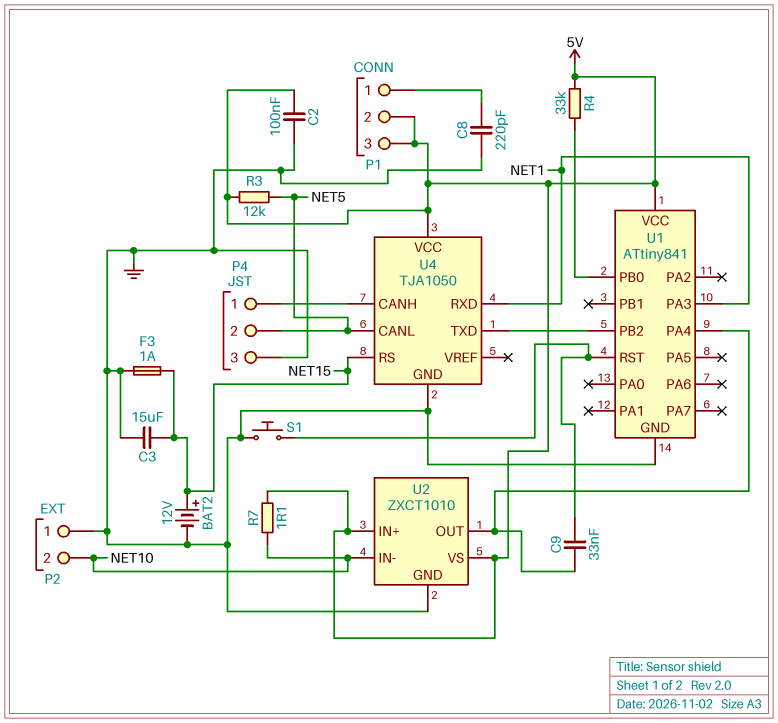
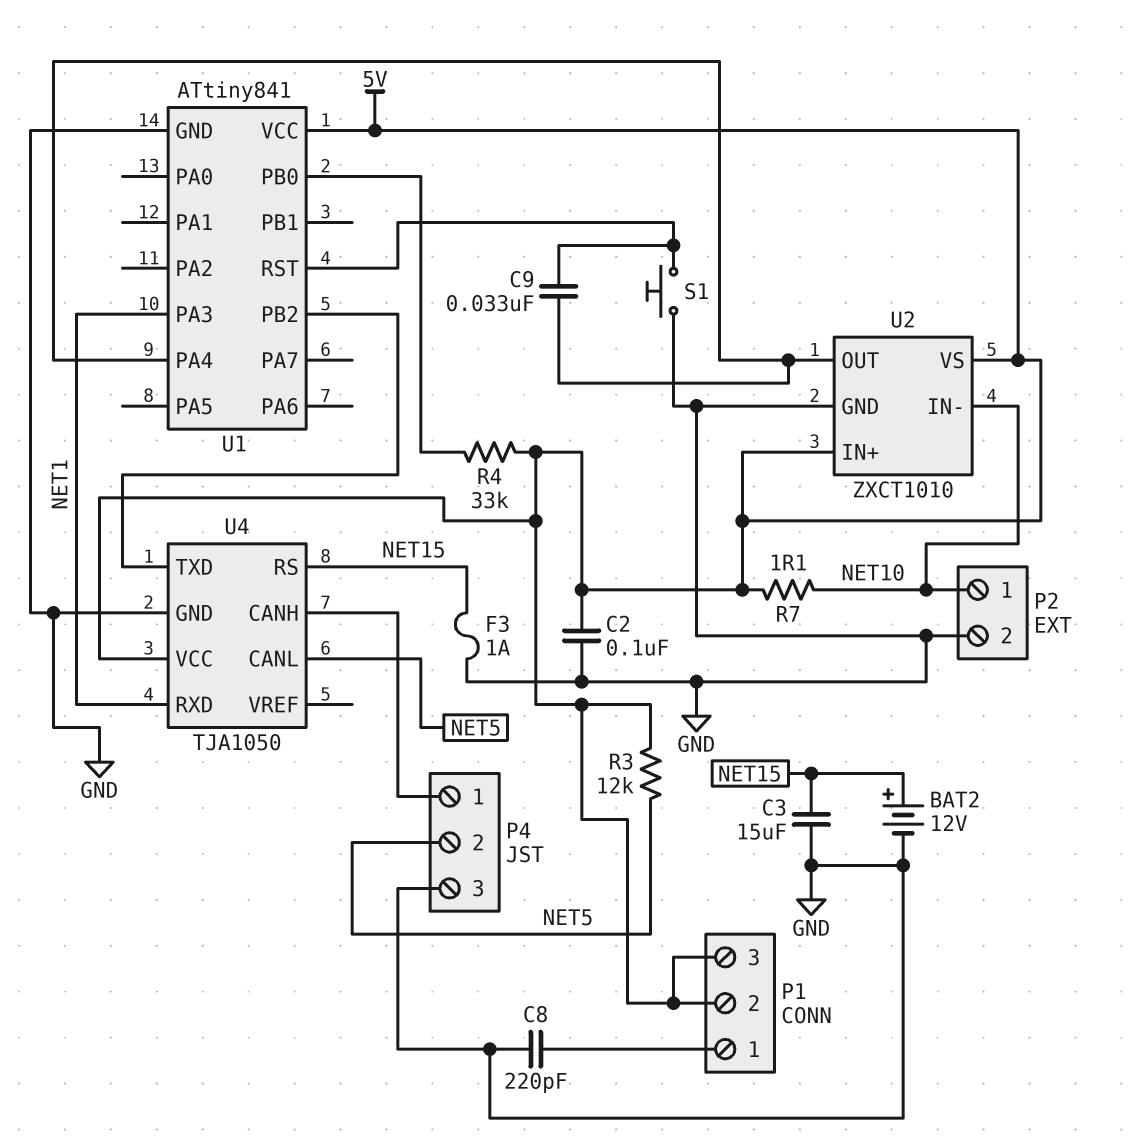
P2 pin 1: GND -> NET10
P2 pin 2: NET10 -> GND

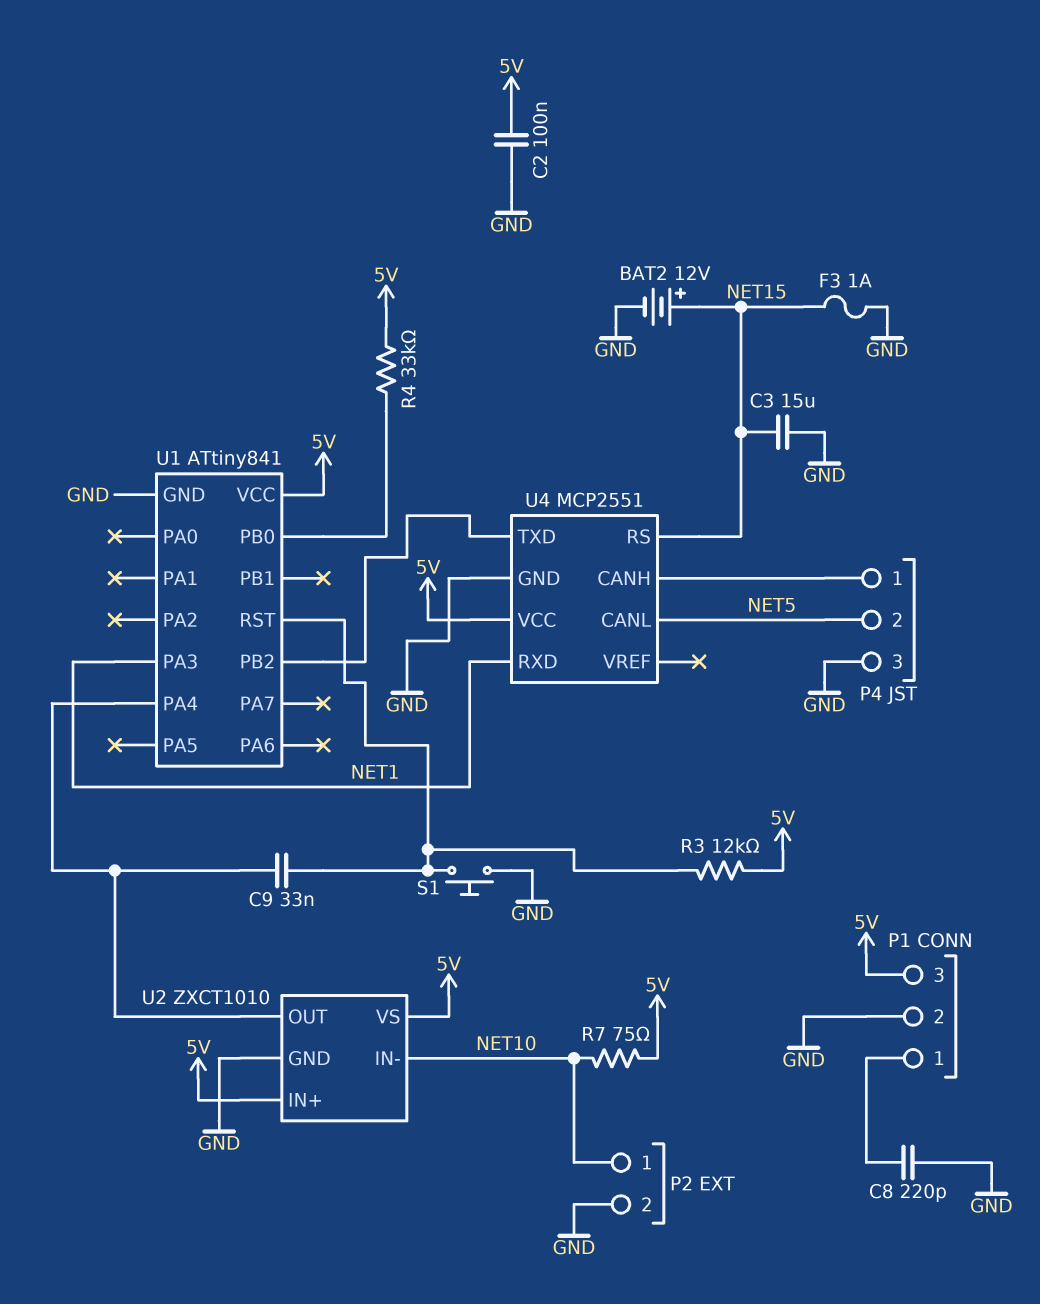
P1 pin 2: 5V -> GND
R3: 12k (5V, NET5) -> 12k (5V, U1/RST)
R7: 1.1 (5V, NET10) -> 75 (5V, NET10)
U4: TJA1050 -> MCP2551

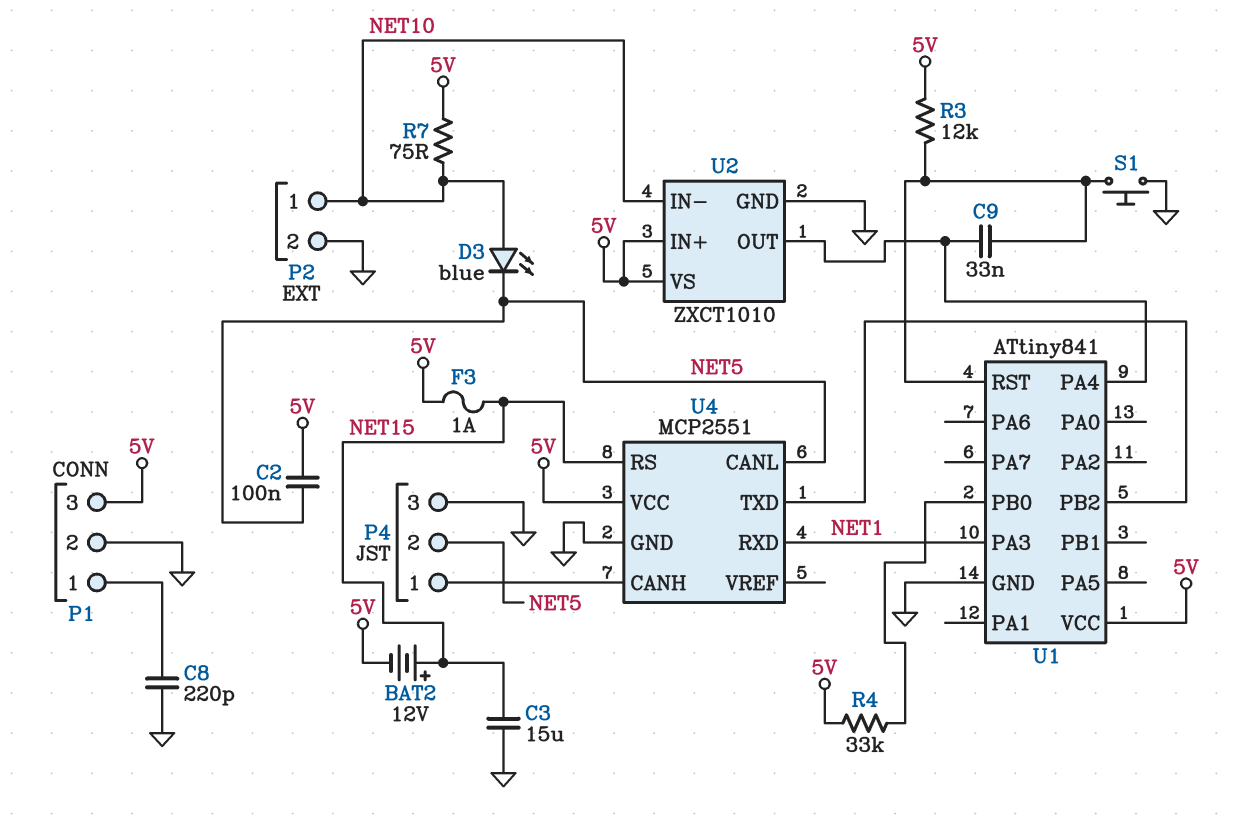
BAT2: 12V (plus NET15, minus GND) -> 12V (plus NET15, minus 5V)
C2: 100nF (5V, GND) -> 100nF (5V, NET5)
D3: none -> LED blue (A NET10, K NET5)
F3: 1A (GND, NET15) -> 1A (5V, NET15)

